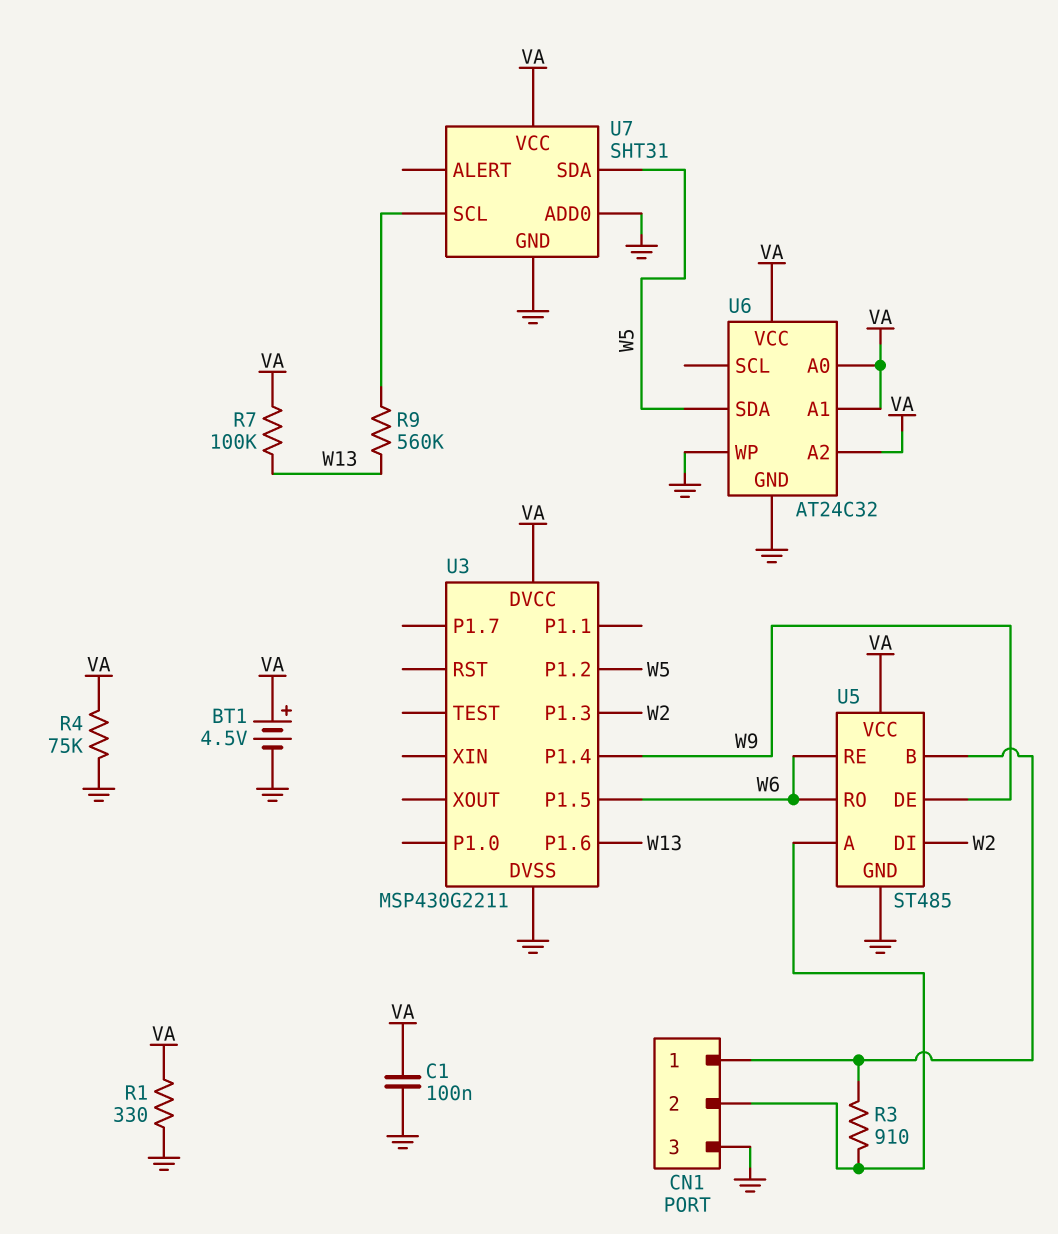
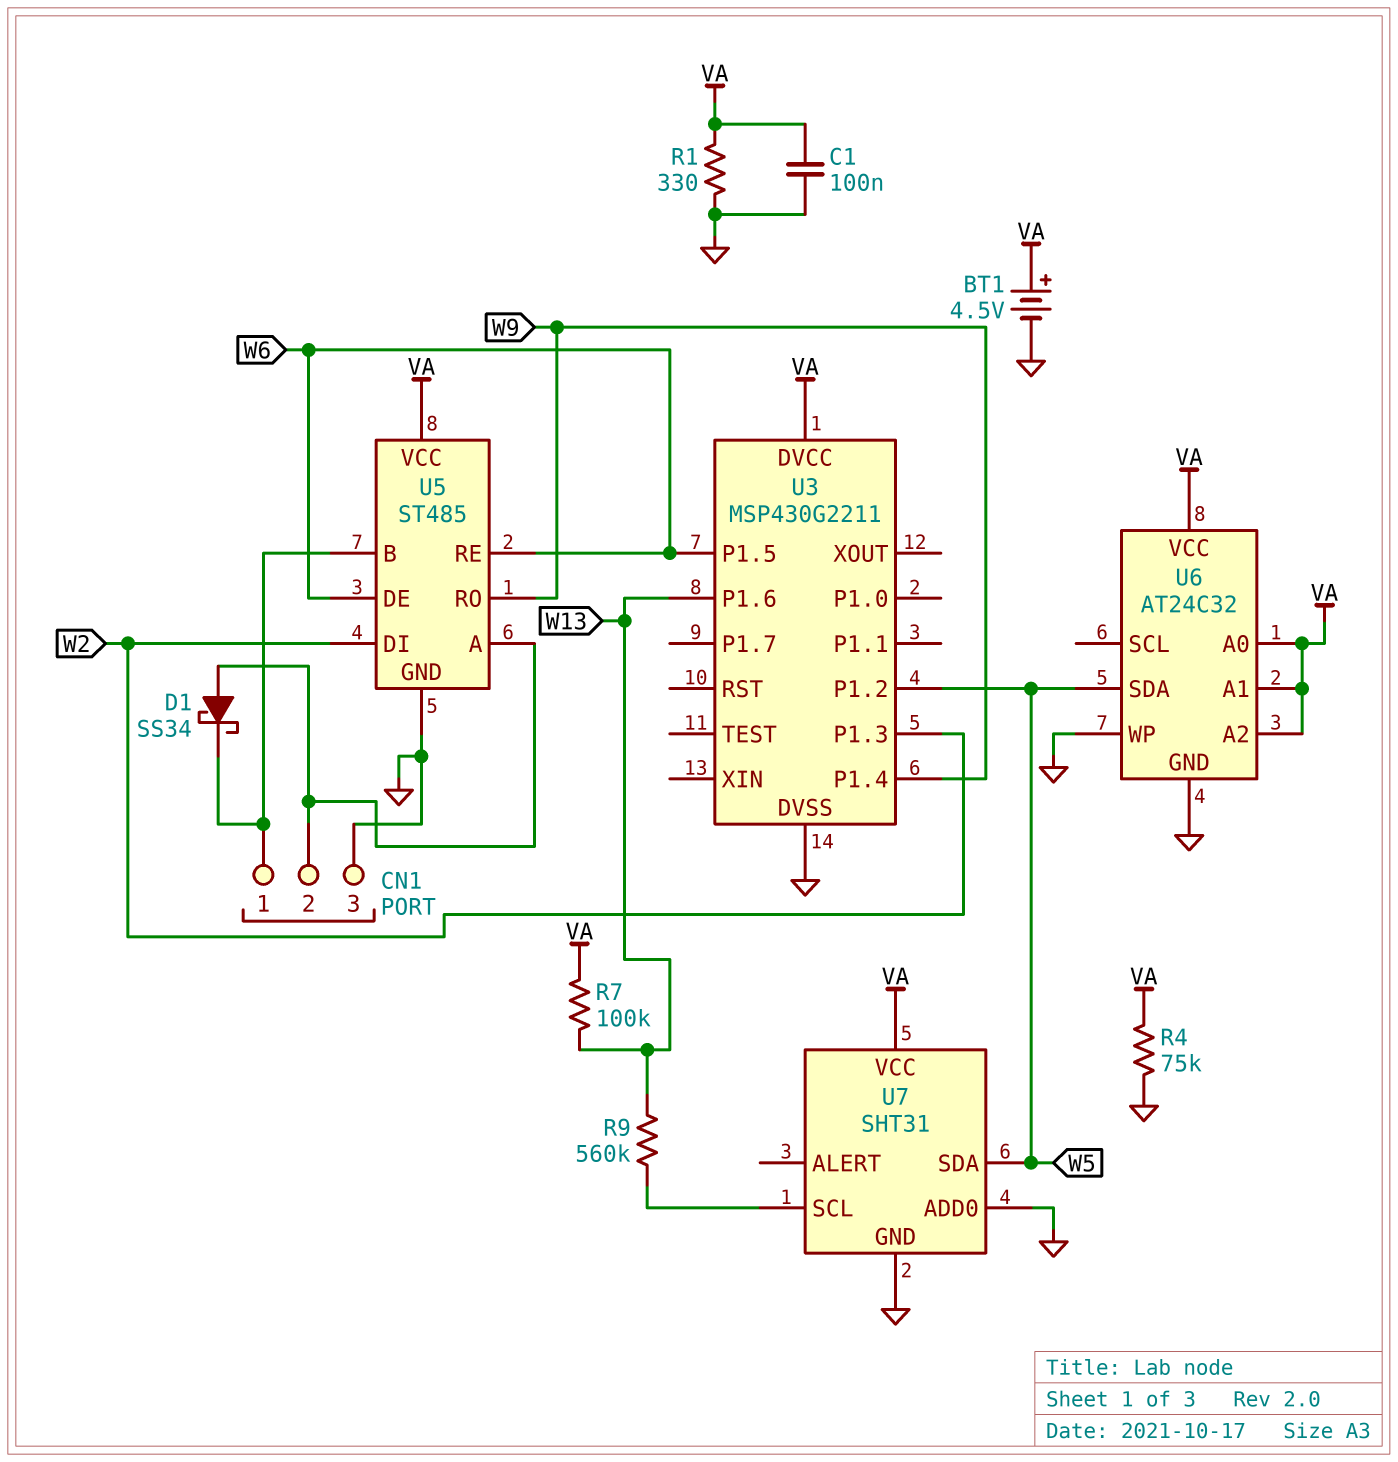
D1: none -> schottky SS34 (A CN1/2, K CN1/1)
R3: 910 (CN1/1, CN1/2) -> none
U5 pin DE: W9 -> W6
U5 pin RO: W6 -> W9

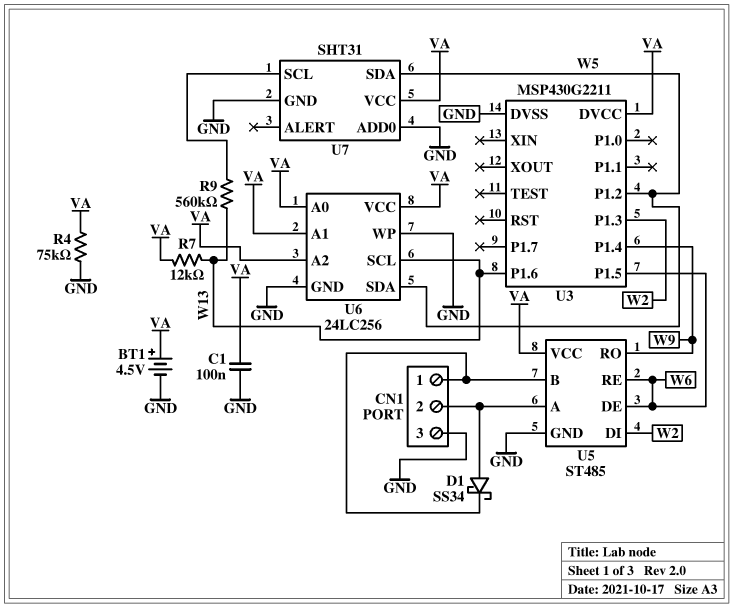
R1: 330 (GND, VA) -> none
R7: 100k (VA, W13) -> 12k (VA, W13)
U6: AT24C32 -> 24LC256
U6 pin SCL: none -> W13

